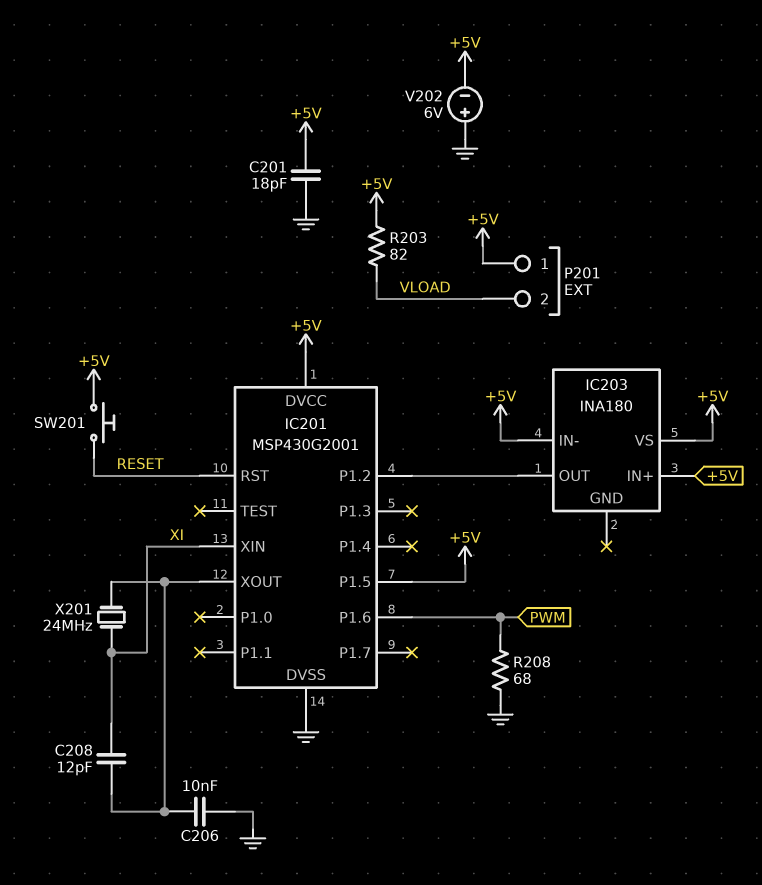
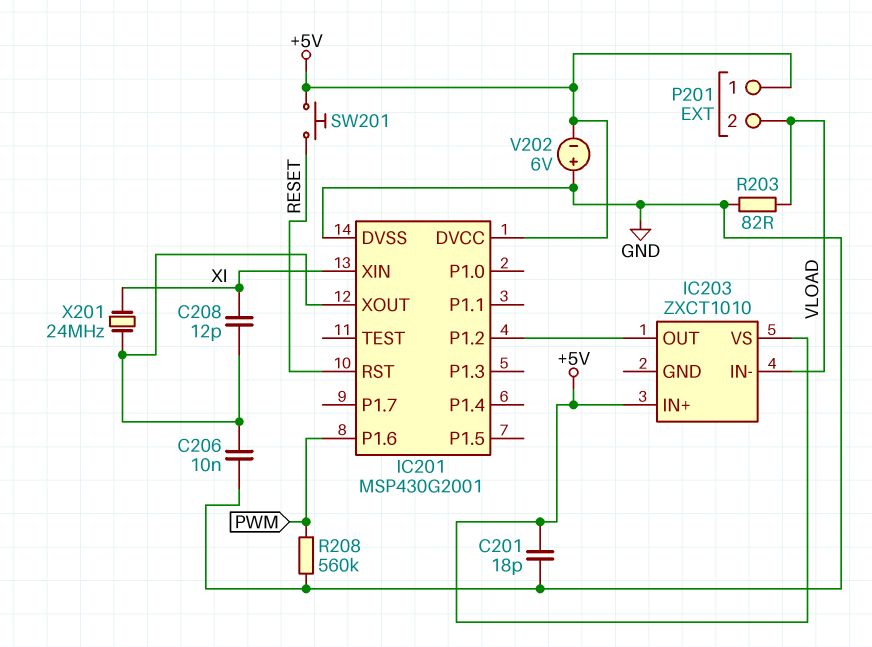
IC201 pin P1.5: +5V -> none
IC203: INA180 -> ZXCT1010
IC203 pin IN-: +5V -> VLOAD
R203: 82 (+5V, VLOAD) -> 82 (GND, VLOAD)
R208: 68 (GND, PWM) -> 560k (GND, PWM)

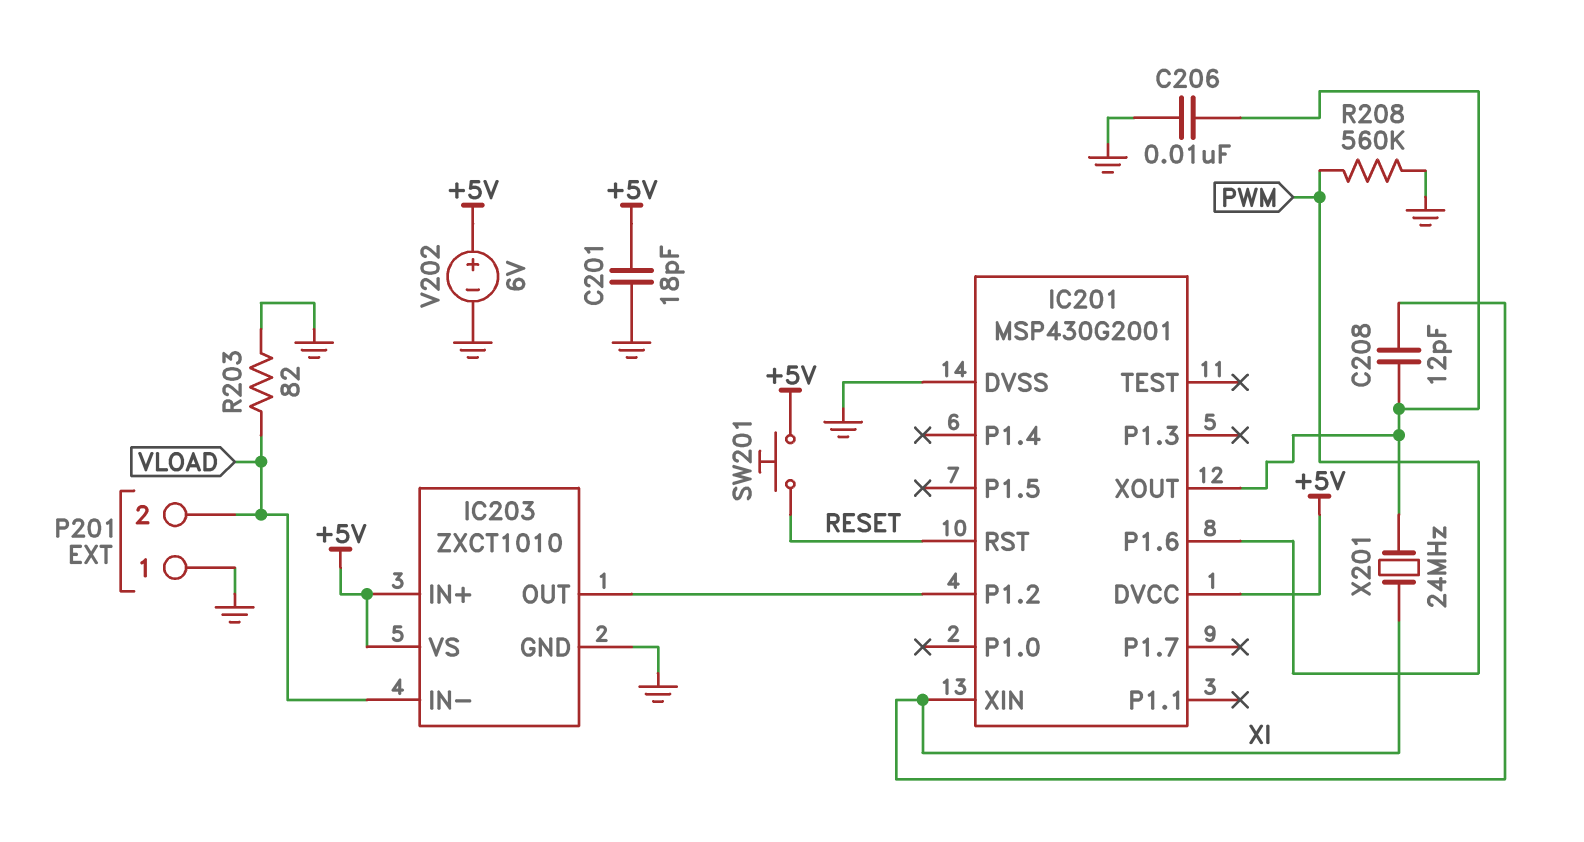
IC203 pin GND: none -> GND
P201 pin 1: +5V -> GND
V202: 6V (plus GND, minus +5V) -> 6V (plus +5V, minus GND)

